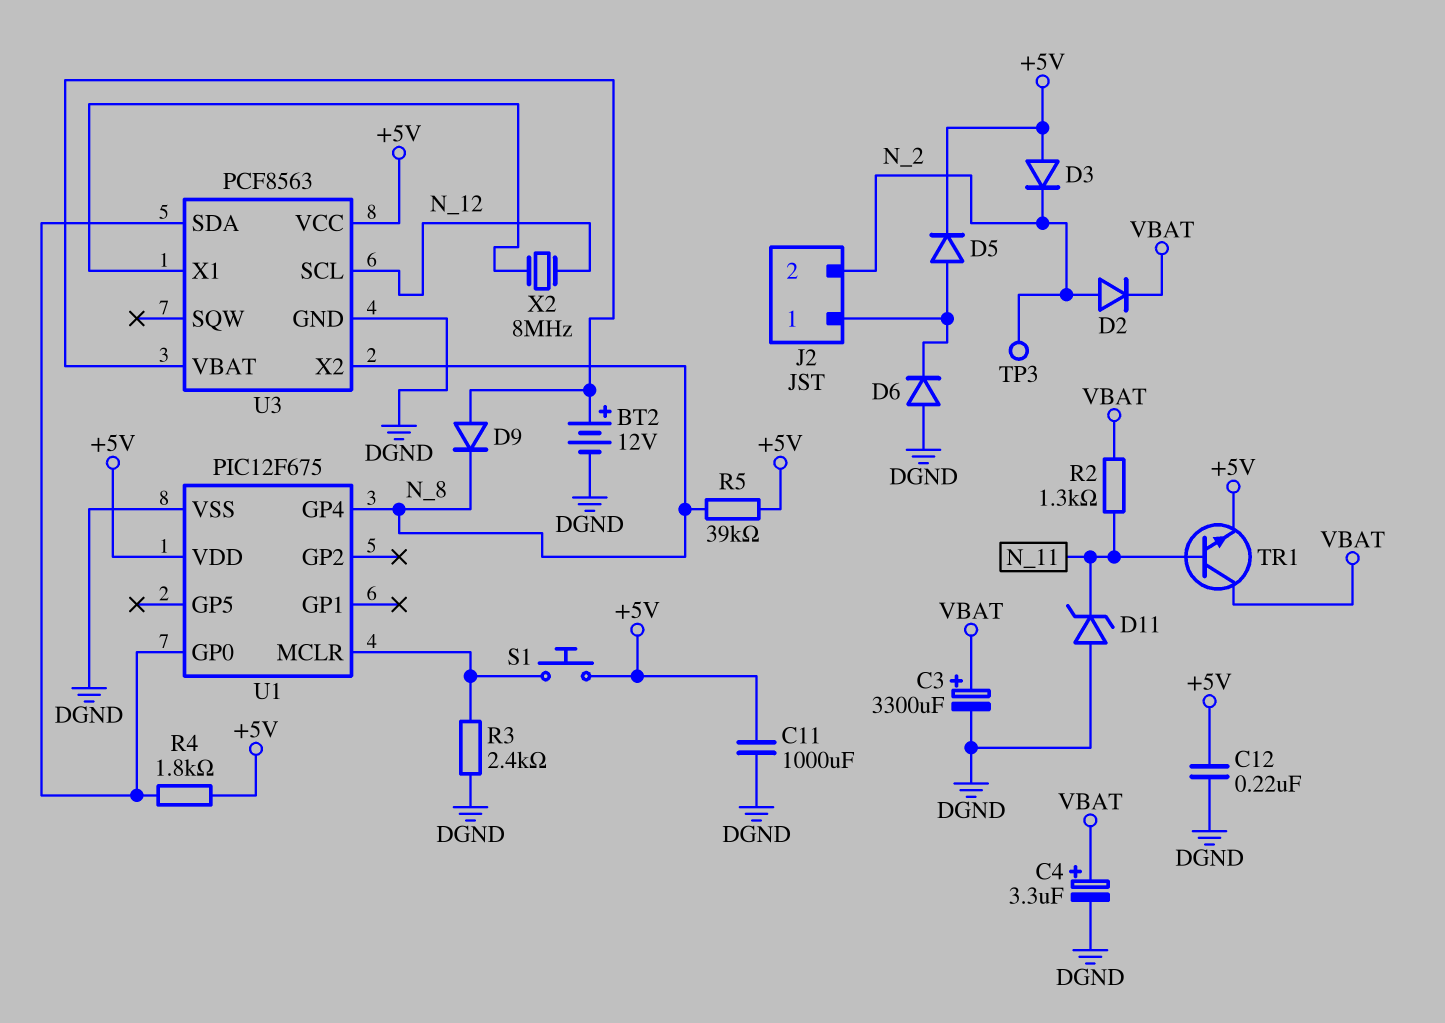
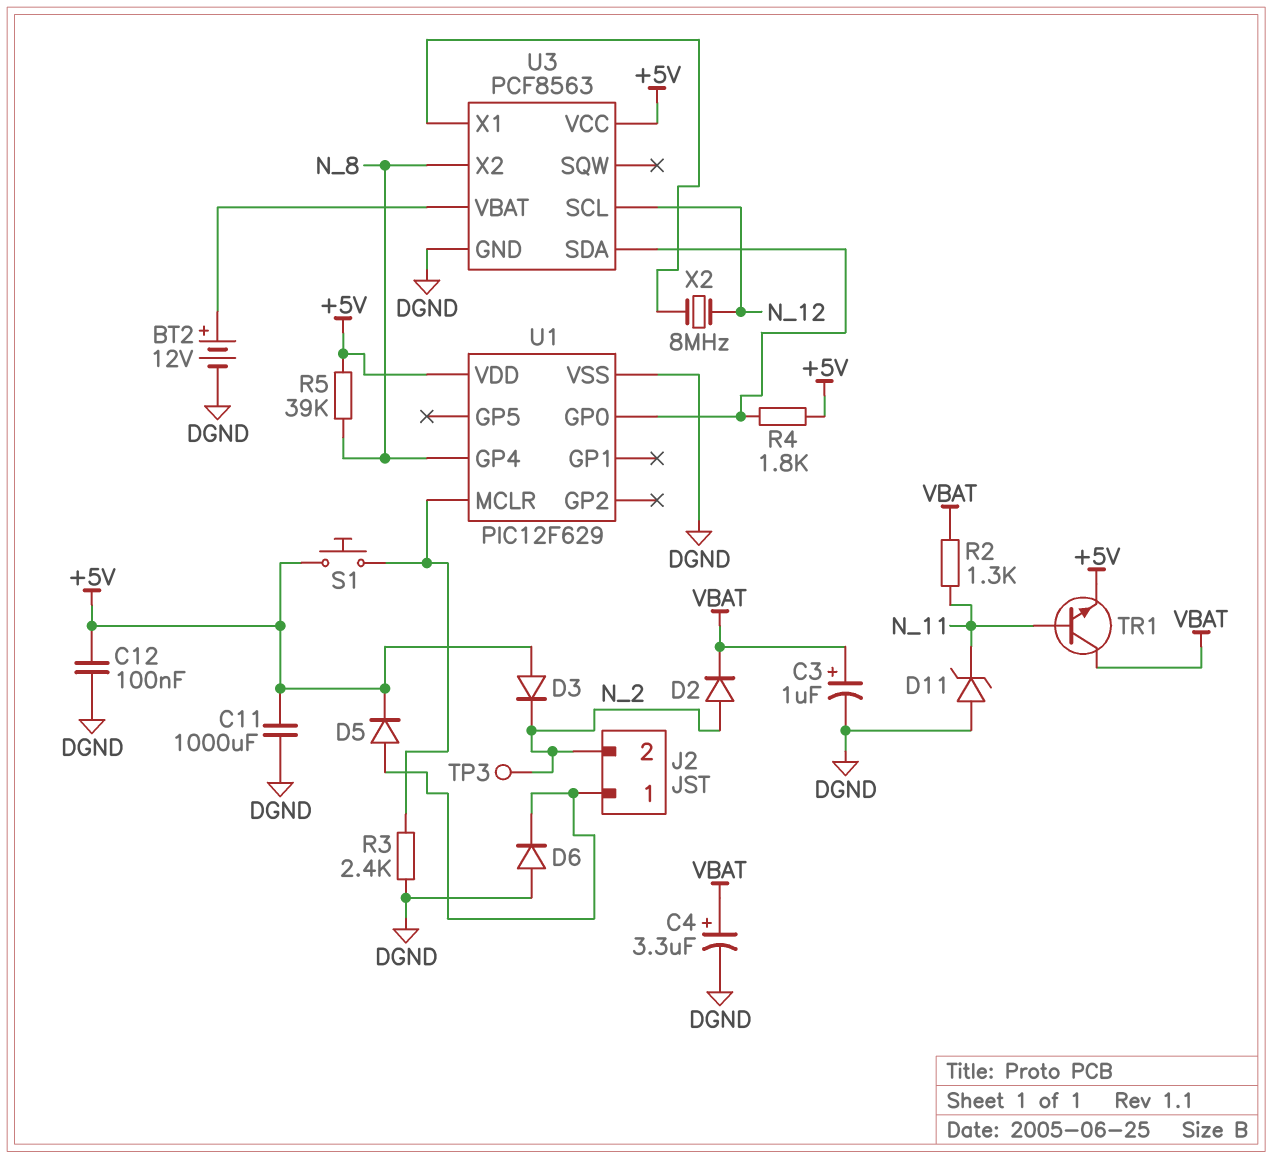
C3: 3300uF (plus VBAT, minus DGND) -> 1uF (plus VBAT, minus DGND)
C12: 220nF (+5V, DGND) -> 100nF (+5V, DGND)
D9: diode (A U3/VBAT, K N_8) -> none
U1: PIC12F675 -> PIC12F629

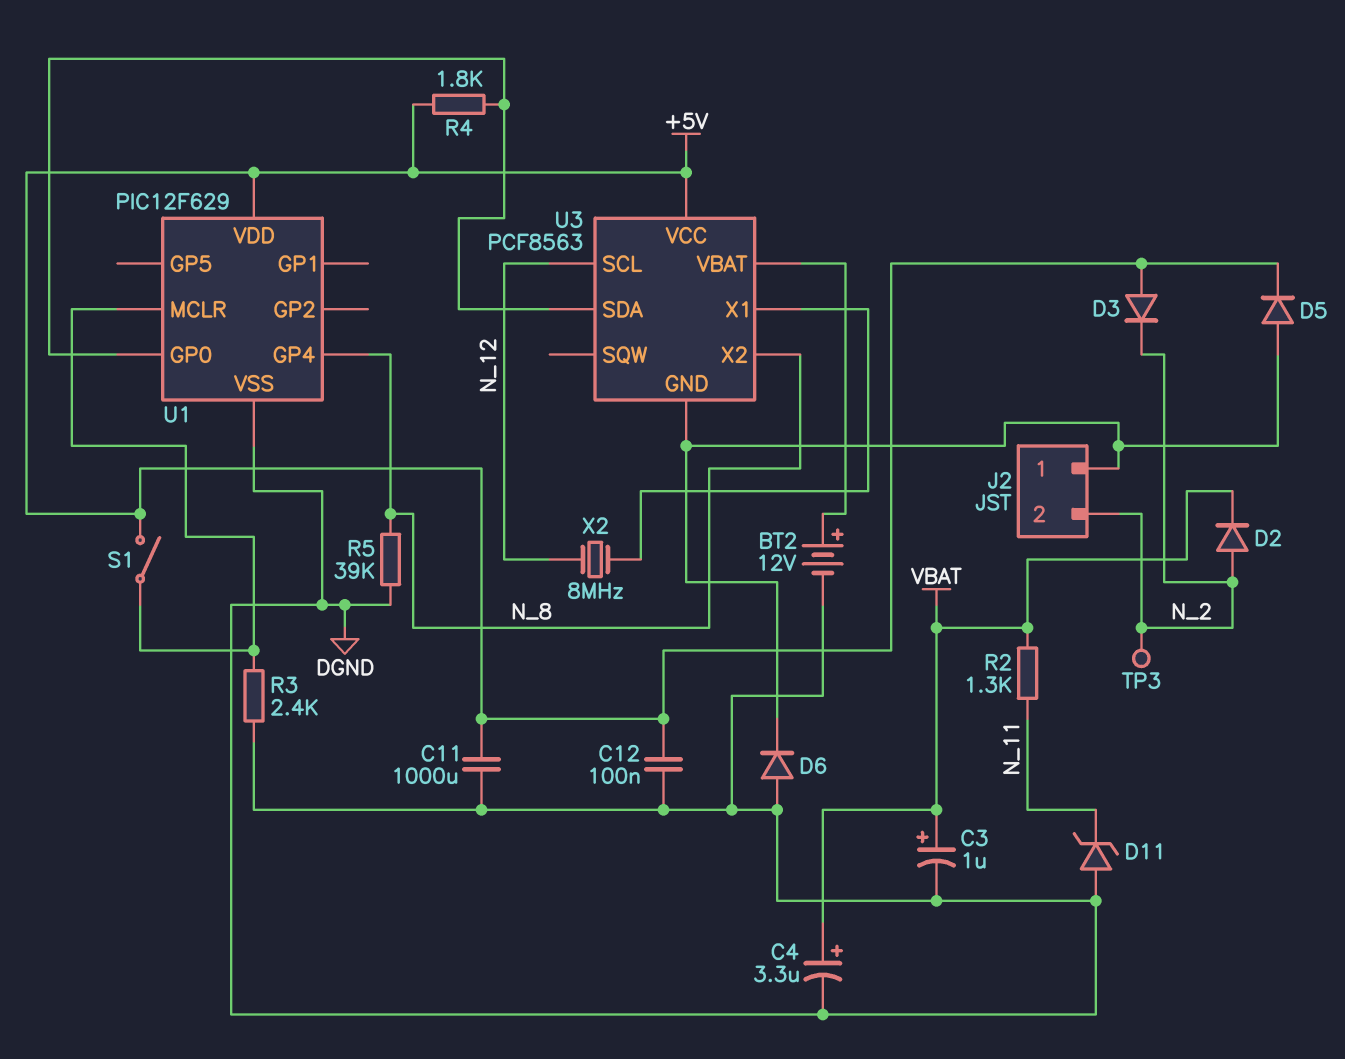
R5: 39k (+5V, N_8) -> 39k (DGND, N_8)
S1: button (+5V, U1/MCLR) -> switch (+5V, U1/MCLR)
TR1: NPN (B N_11, C VBAT, E +5V) -> none
U3 pin GND: DGND -> J2/1

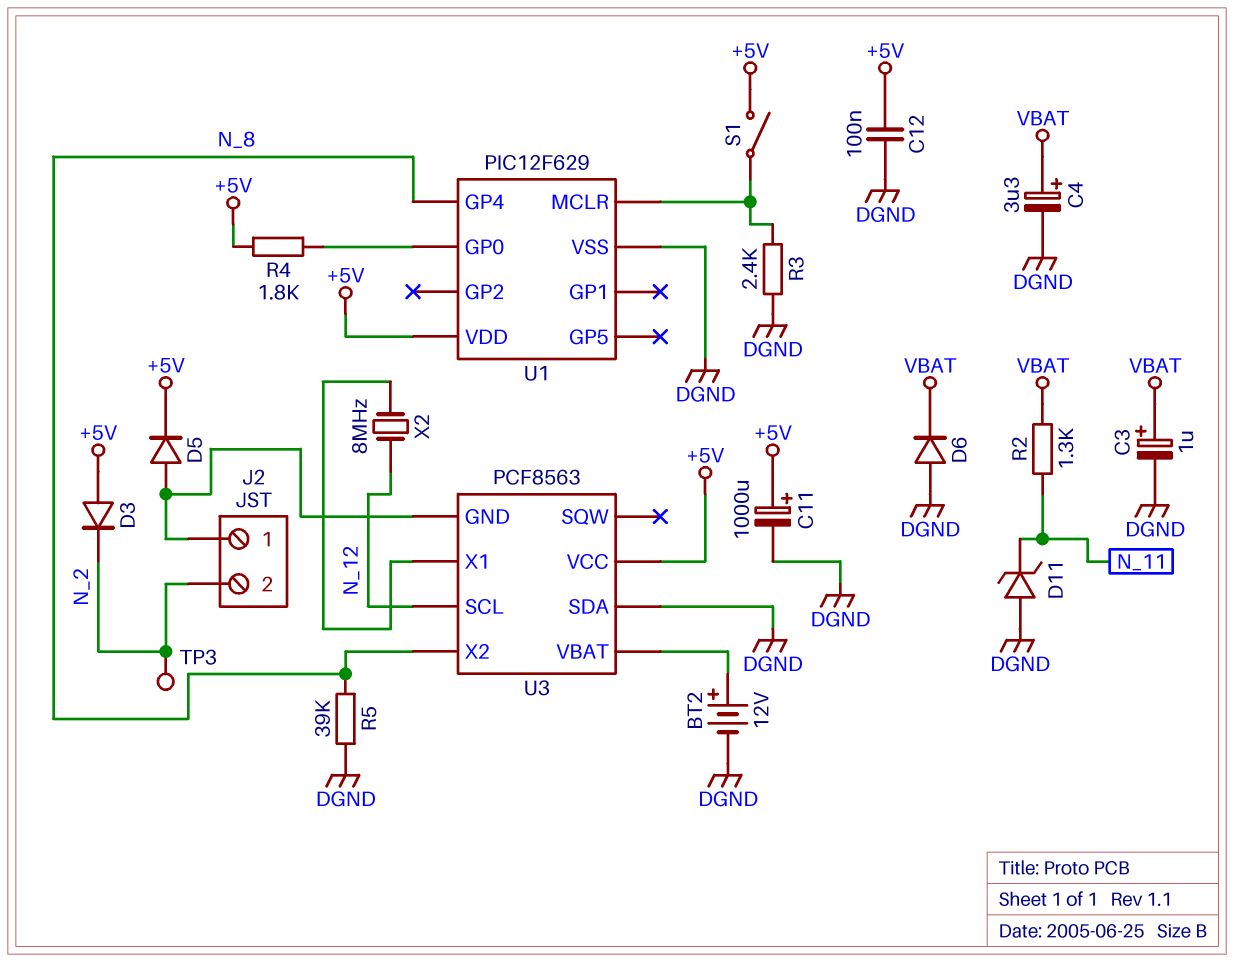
C11: 1000uF (+5V, DGND) -> 1000uF (plus +5V, minus DGND)
D2: diode (A N_2, K VBAT) -> none
D6: diode (A DGND, K J2/1) -> diode (A DGND, K VBAT)
U3 pin SDA: U1/GP0 -> DGND

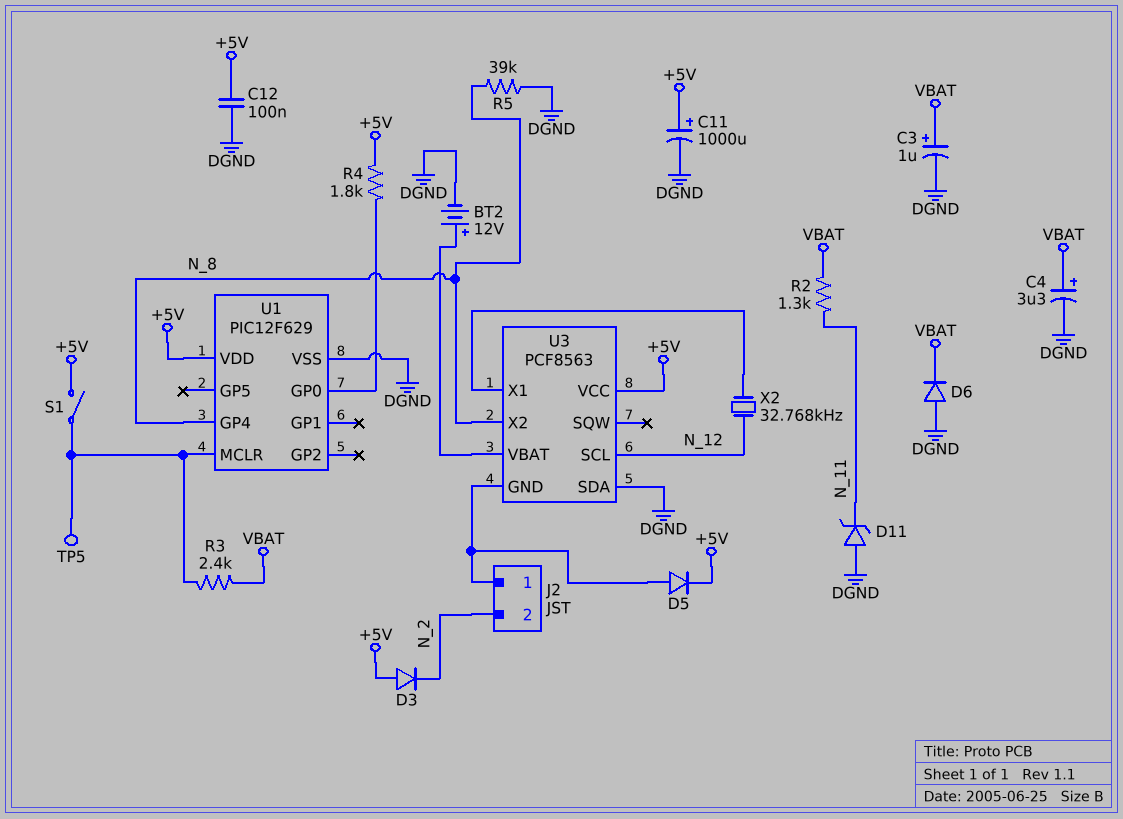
R3: 2.4k (DGND, U1/MCLR) -> 2.4k (U1/MCLR, VBAT)
TP3: test point (N_2) -> none
TP5: none -> test point (U1/MCLR)
X2: 8MHz (N_12, U3/X1) -> 32.768kHz (N_12, U3/X1)

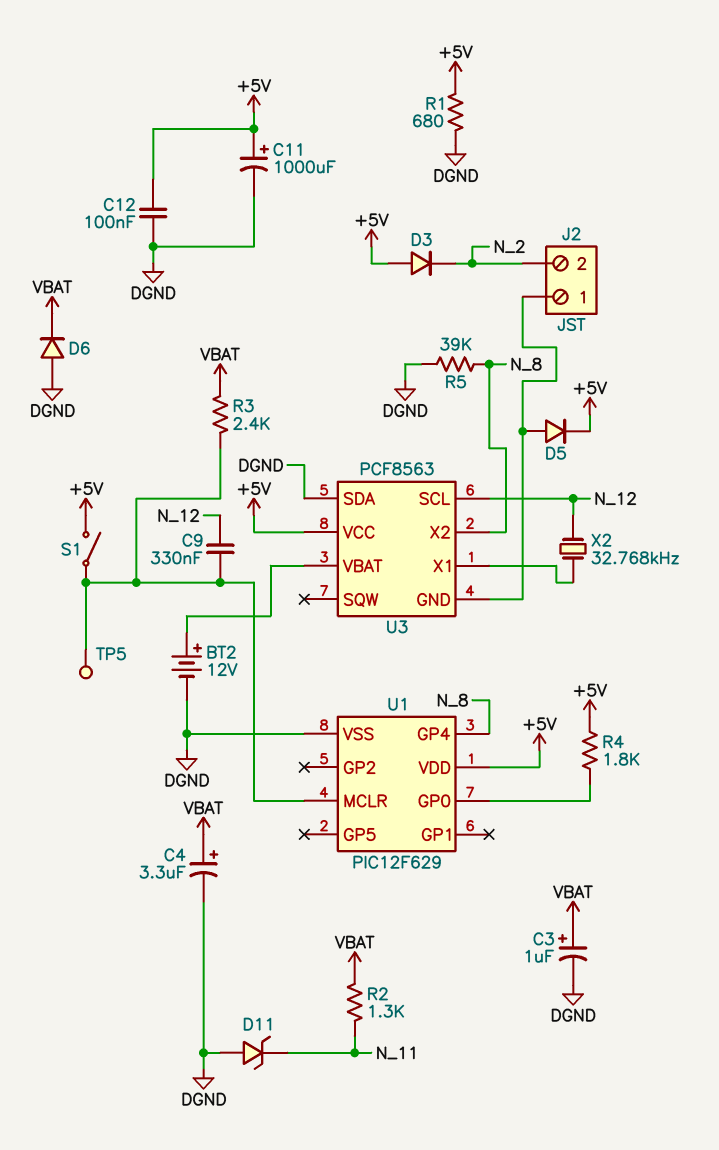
C9: none -> 330nF (N_12, U1/MCLR)
R1: none -> 680 (+5V, DGND)

